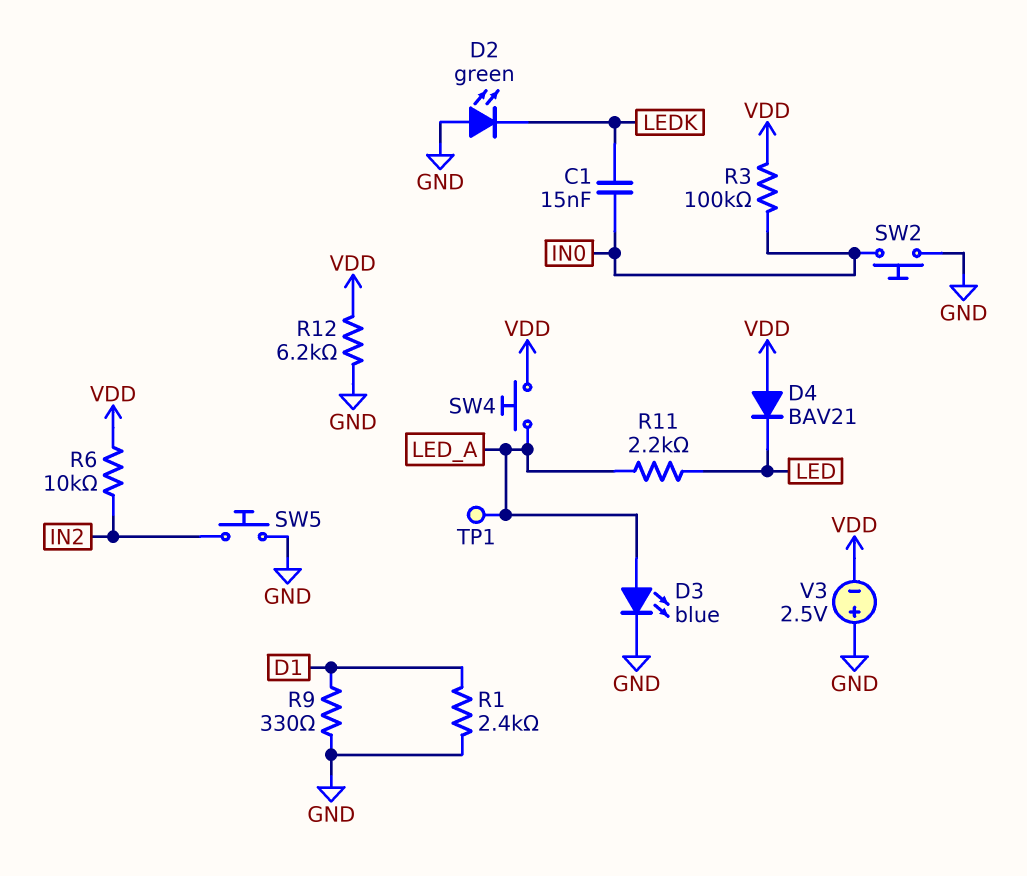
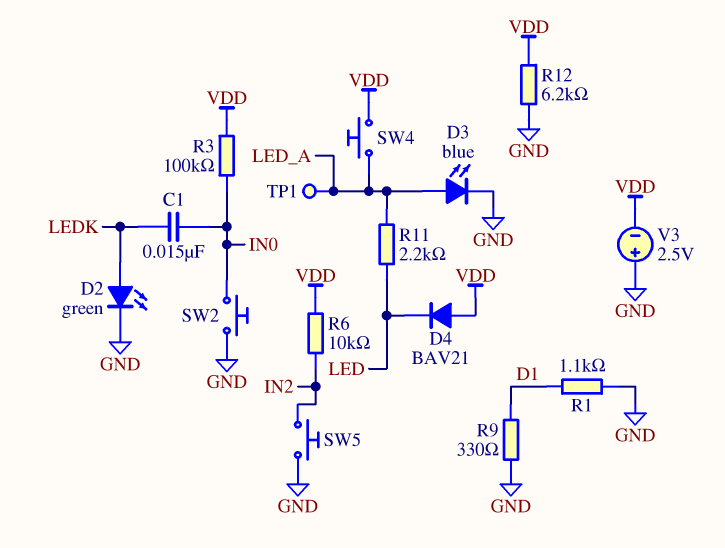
D2: LED green (A GND, K LEDK) -> LED green (A LEDK, K GND)
R1: 2.4k (D1, GND) -> 1.1k (D1, GND)

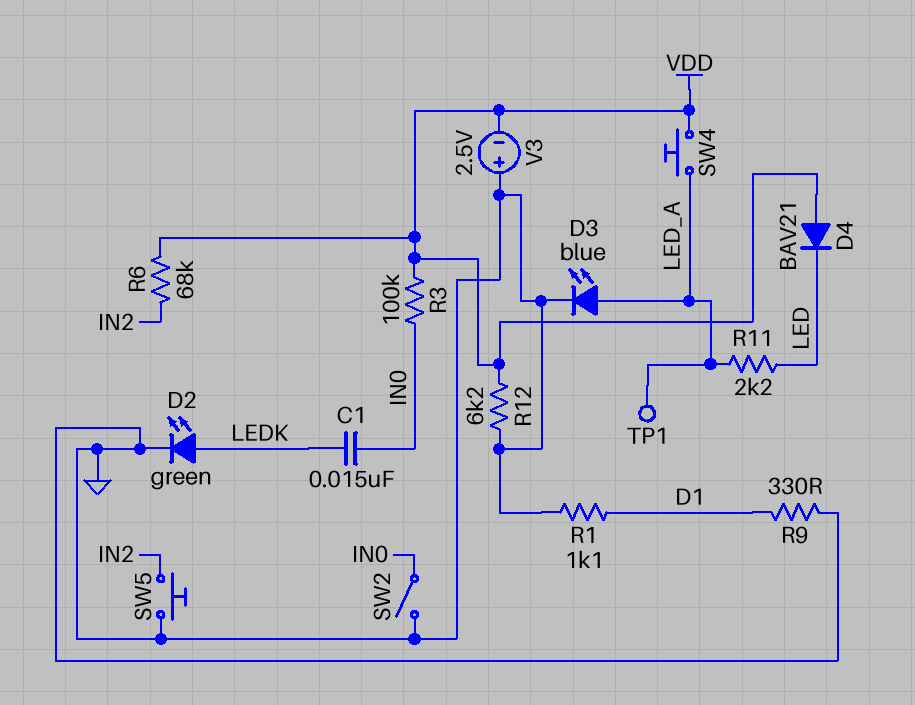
R6: 10k (IN2, VDD) -> 68k (IN2, VDD)
SW2: button (GND, IN0) -> switch (GND, IN0)

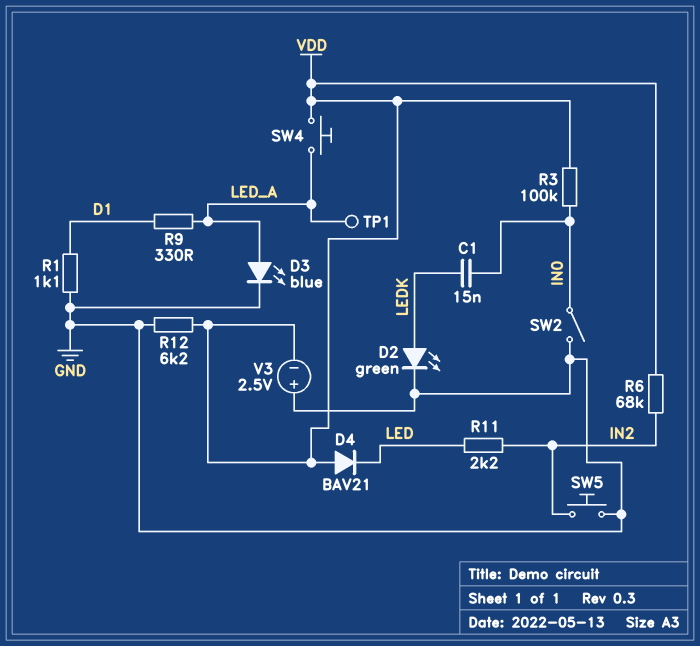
R9: 330 (D1, GND) -> 330 (D1, LED_A)
R11: 2.2k (LED, LED_A) -> 2.2k (IN2, LED)

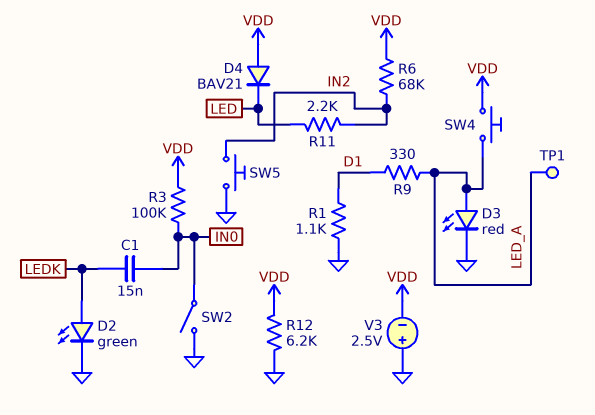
D3: LED blue (A LED_A, K GND) -> LED red (A LED_A, K GND)

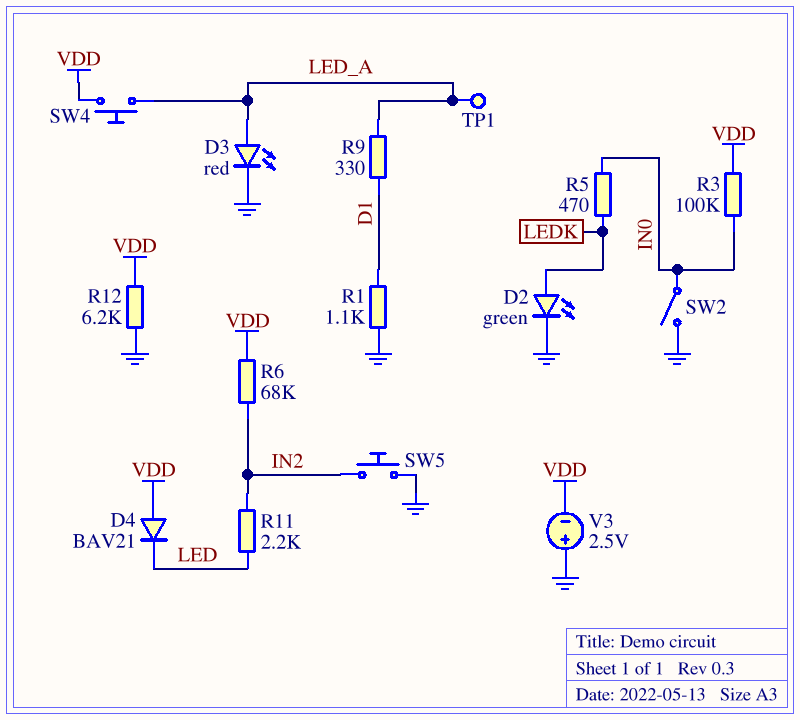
C1: 15nF (IN0, LEDK) -> none
R5: none -> 470 (IN0, LEDK)

